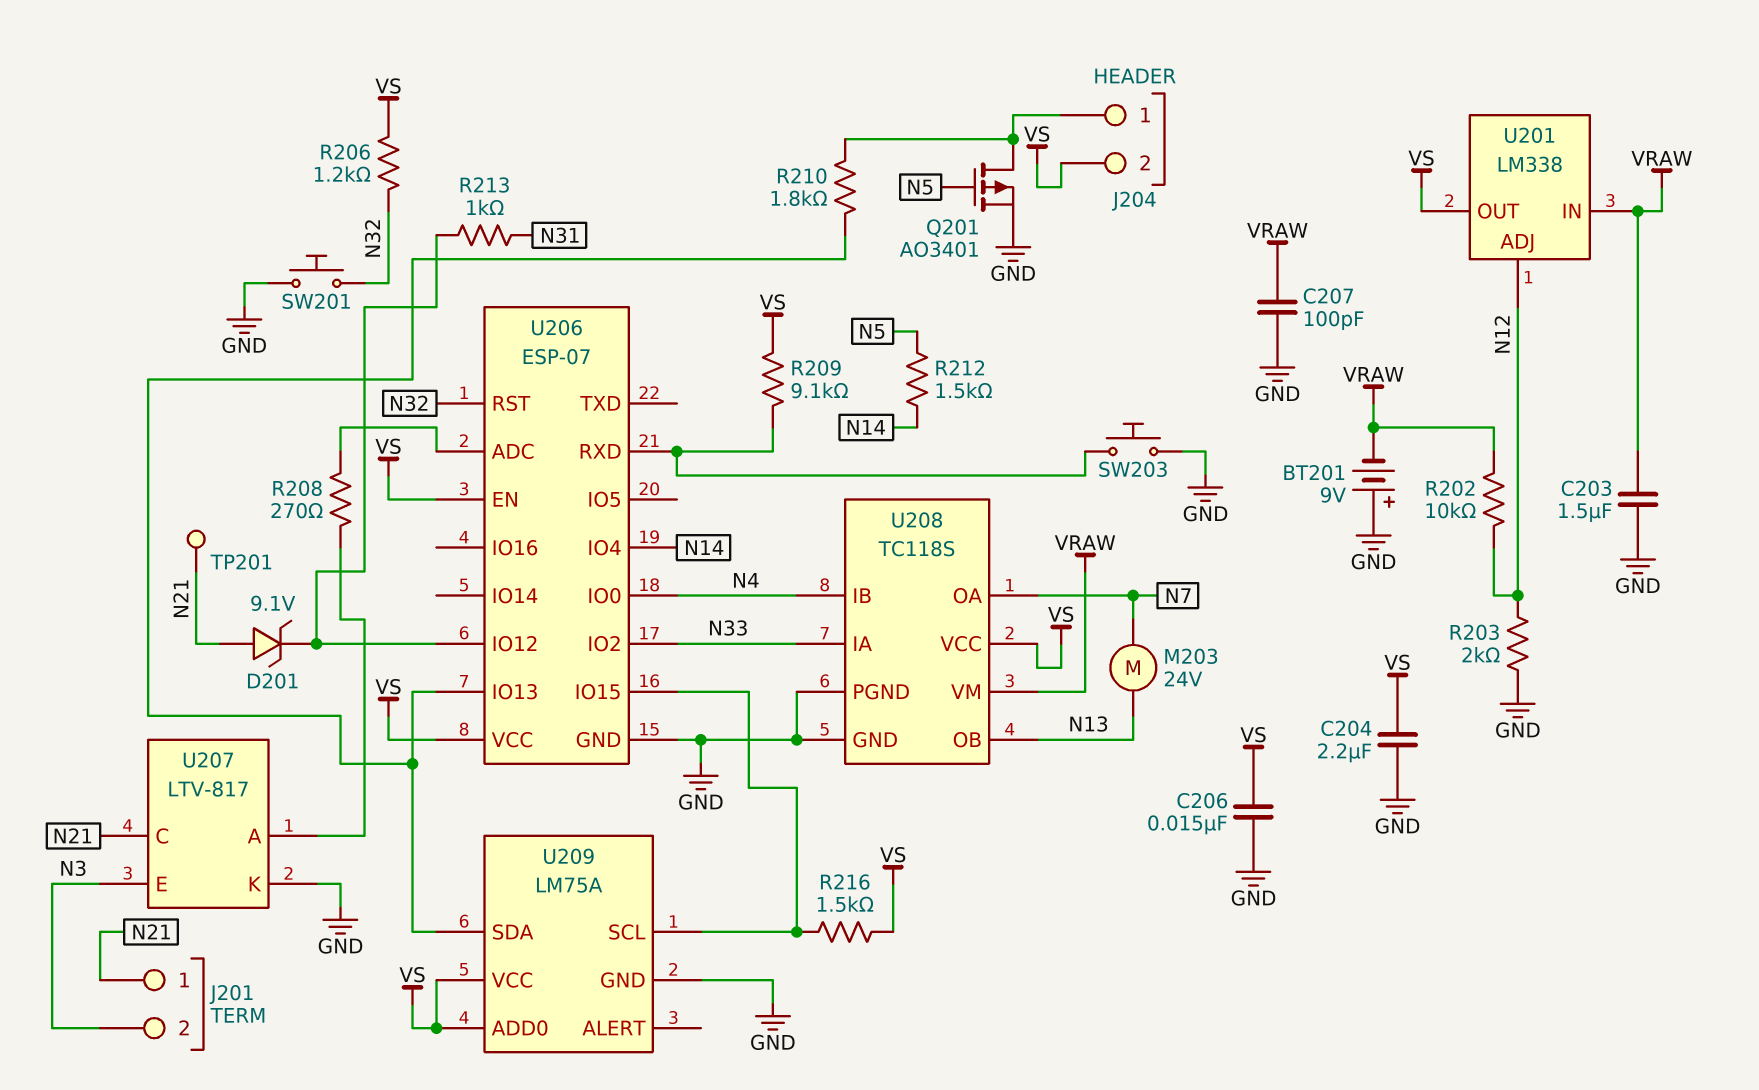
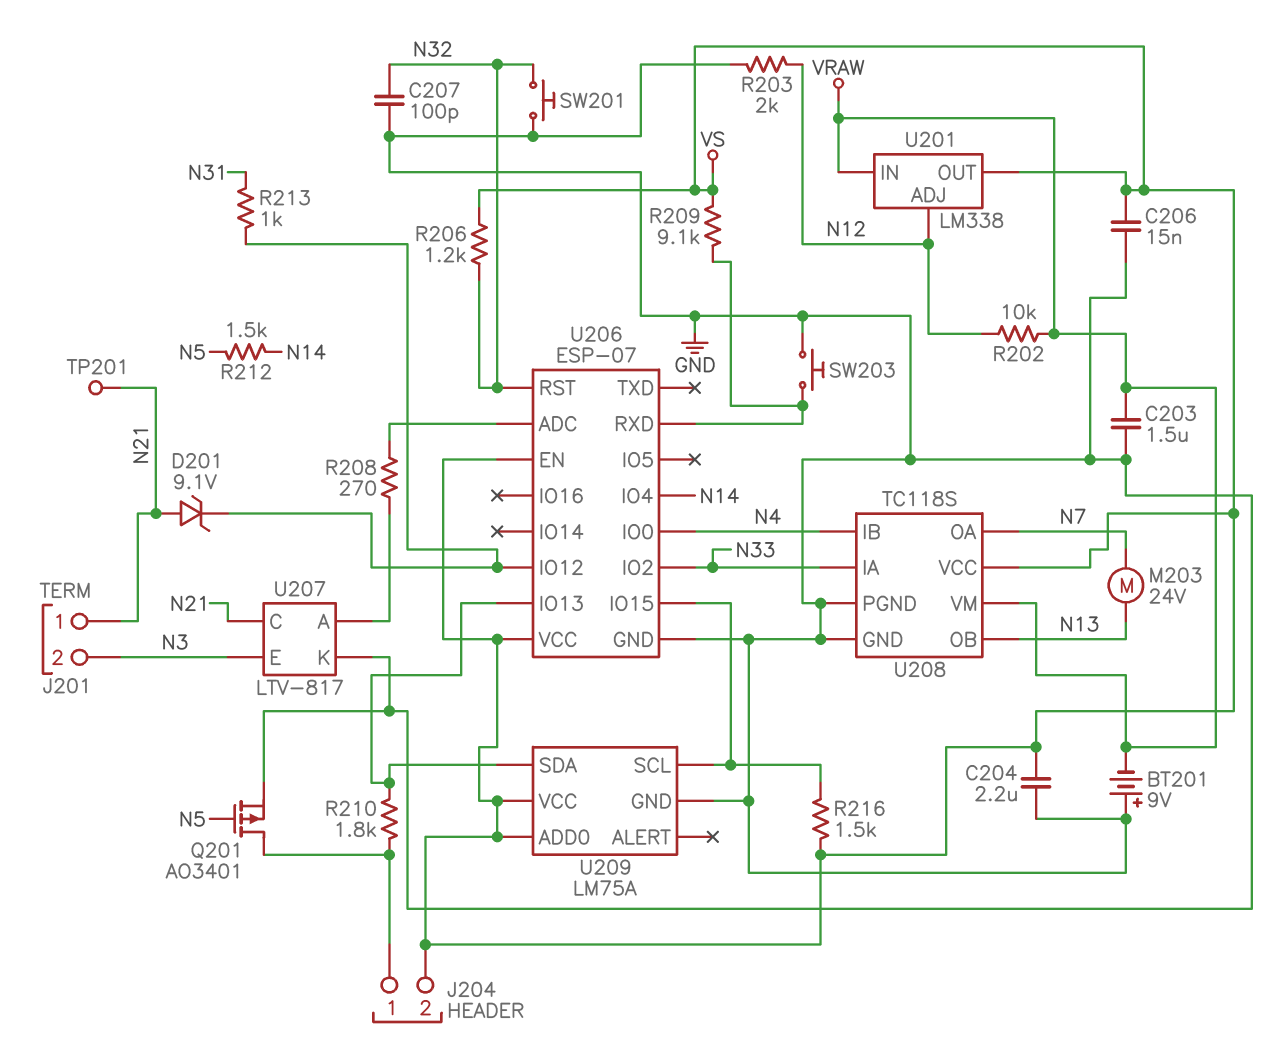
C207: 100pF (GND, VRAW) -> 100pF (GND, N32)

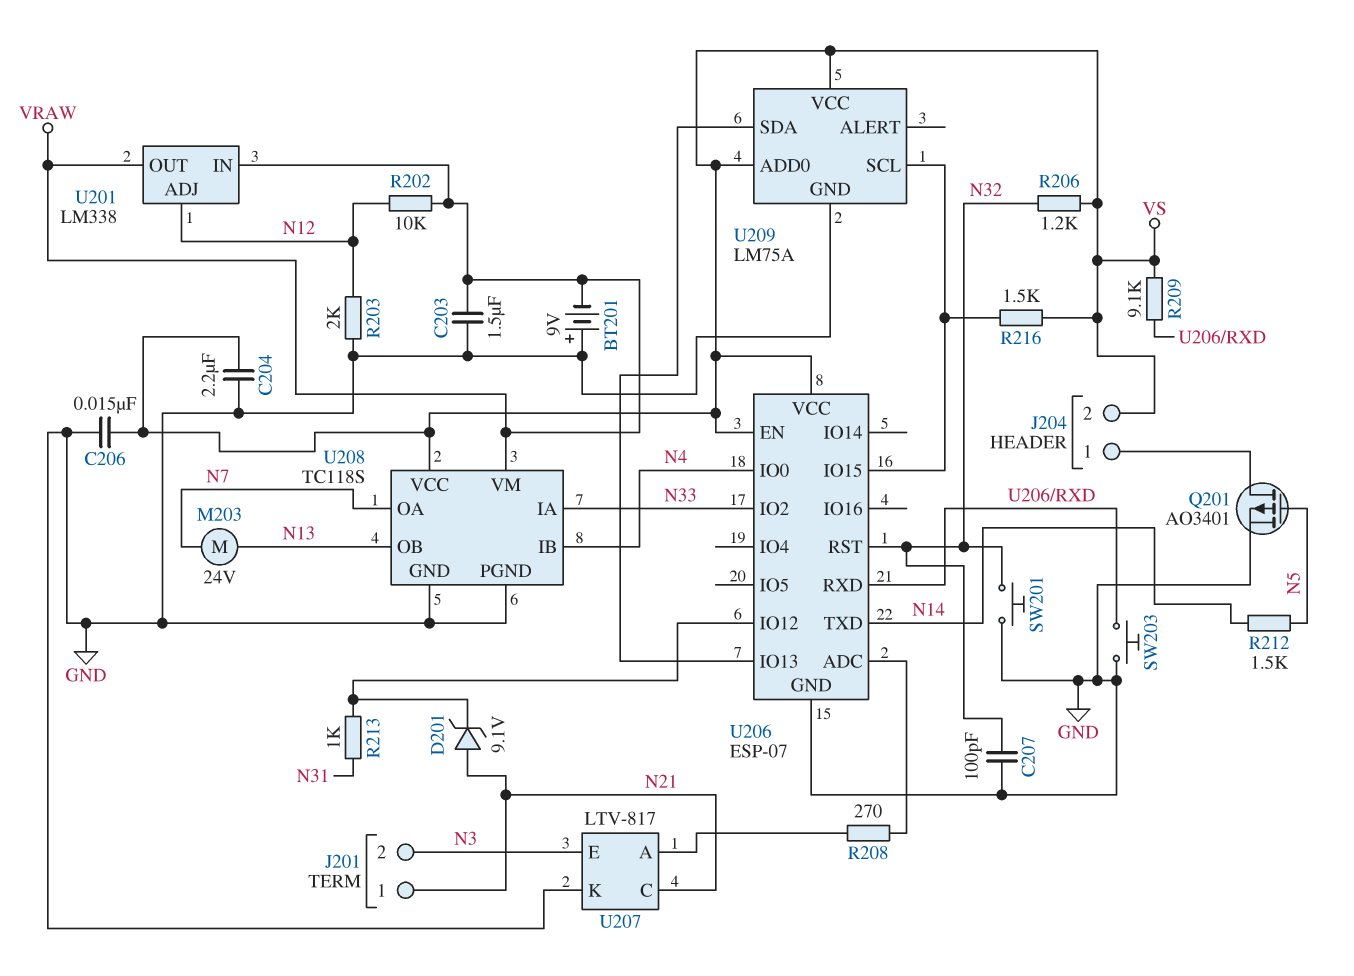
R210: 1.8k (J204/1, U206/IO13) -> none
TP201: test point (N21) -> none
U201 pin OUT: VS -> VRAW
U206 pin IO4: N14 -> none
U206 pin TXD: none -> N14

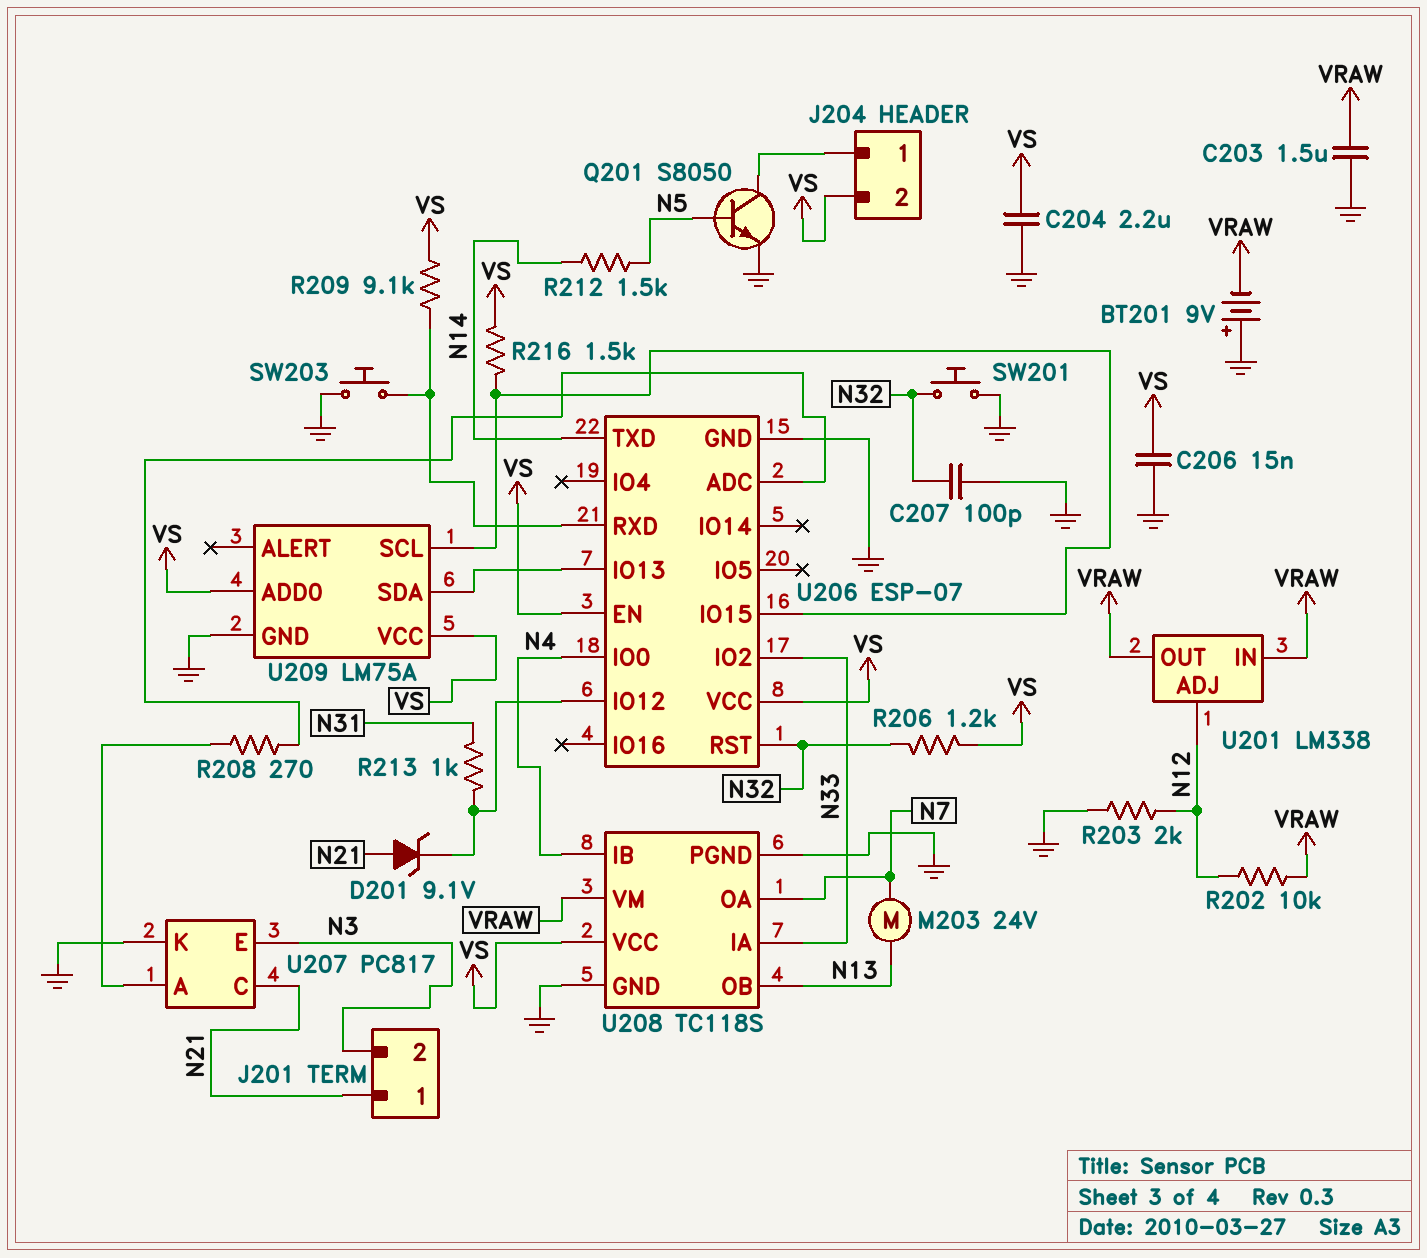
Q201: PMOS AO3401 (G N5, D J204/1, S GND) -> NPN S8050 (B N5, C J204/1, E GND)
U207: LTV-817 -> PC817

